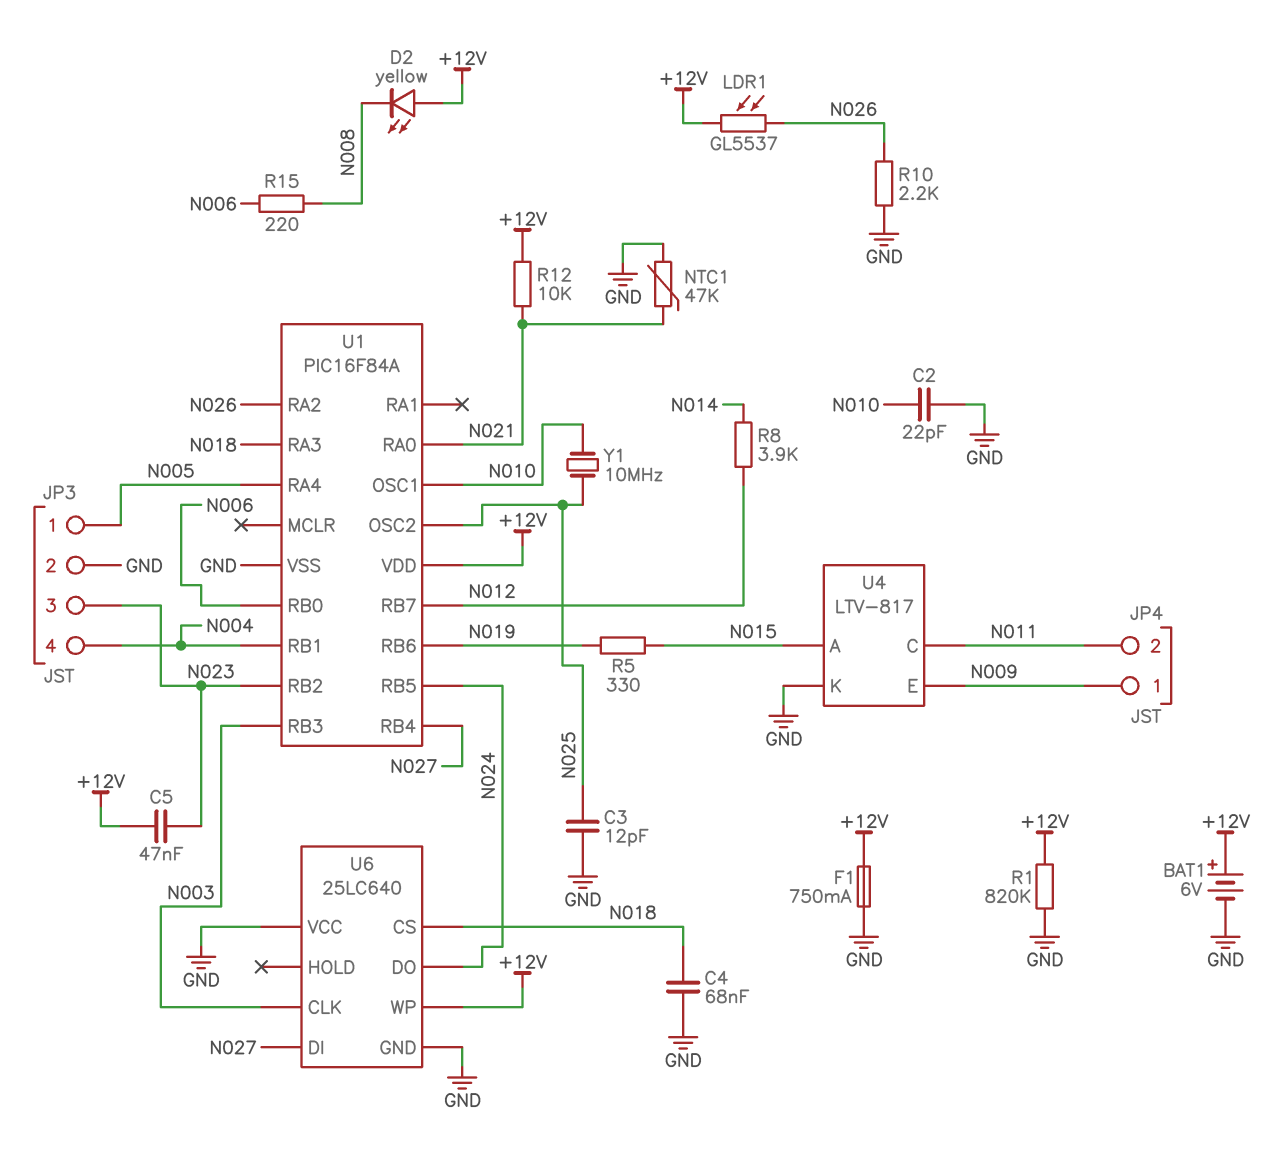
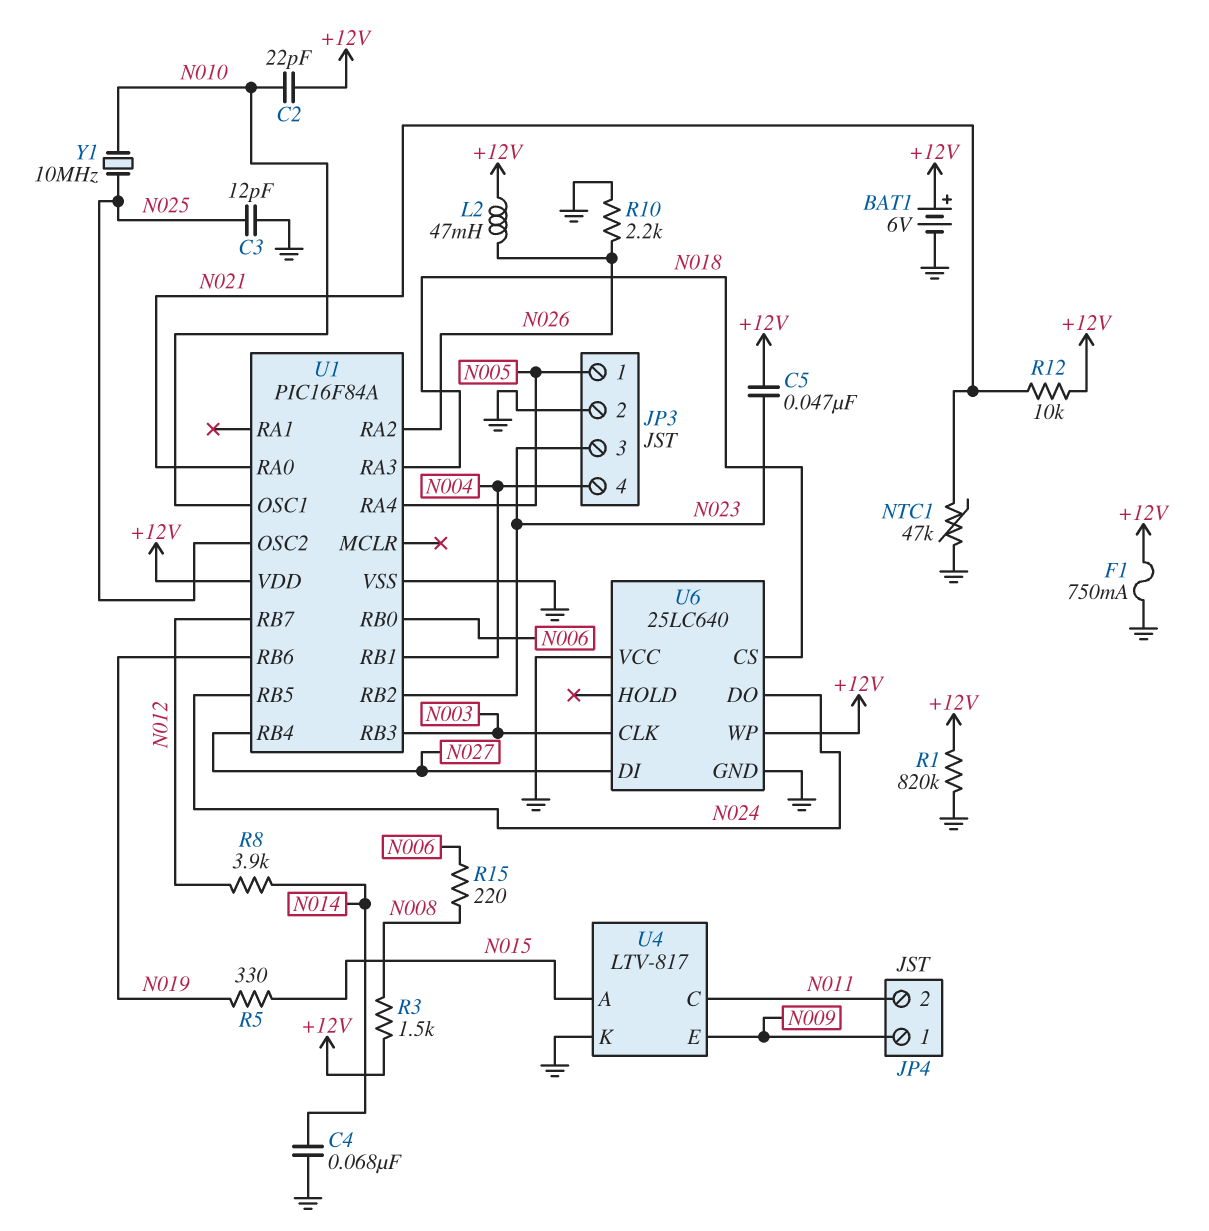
C2: 22pF (GND, N010) -> 22pF (+12V, N010)
C4: 68nF (GND, N018) -> 68nF (GND, N014)
D2: LED yellow (A +12V, K N008) -> none
L2: none -> 47mH (+12V, N026)
LDR1: GL5537 (+12V, N026) -> none
R3: none -> 1.5k (+12V, N008)

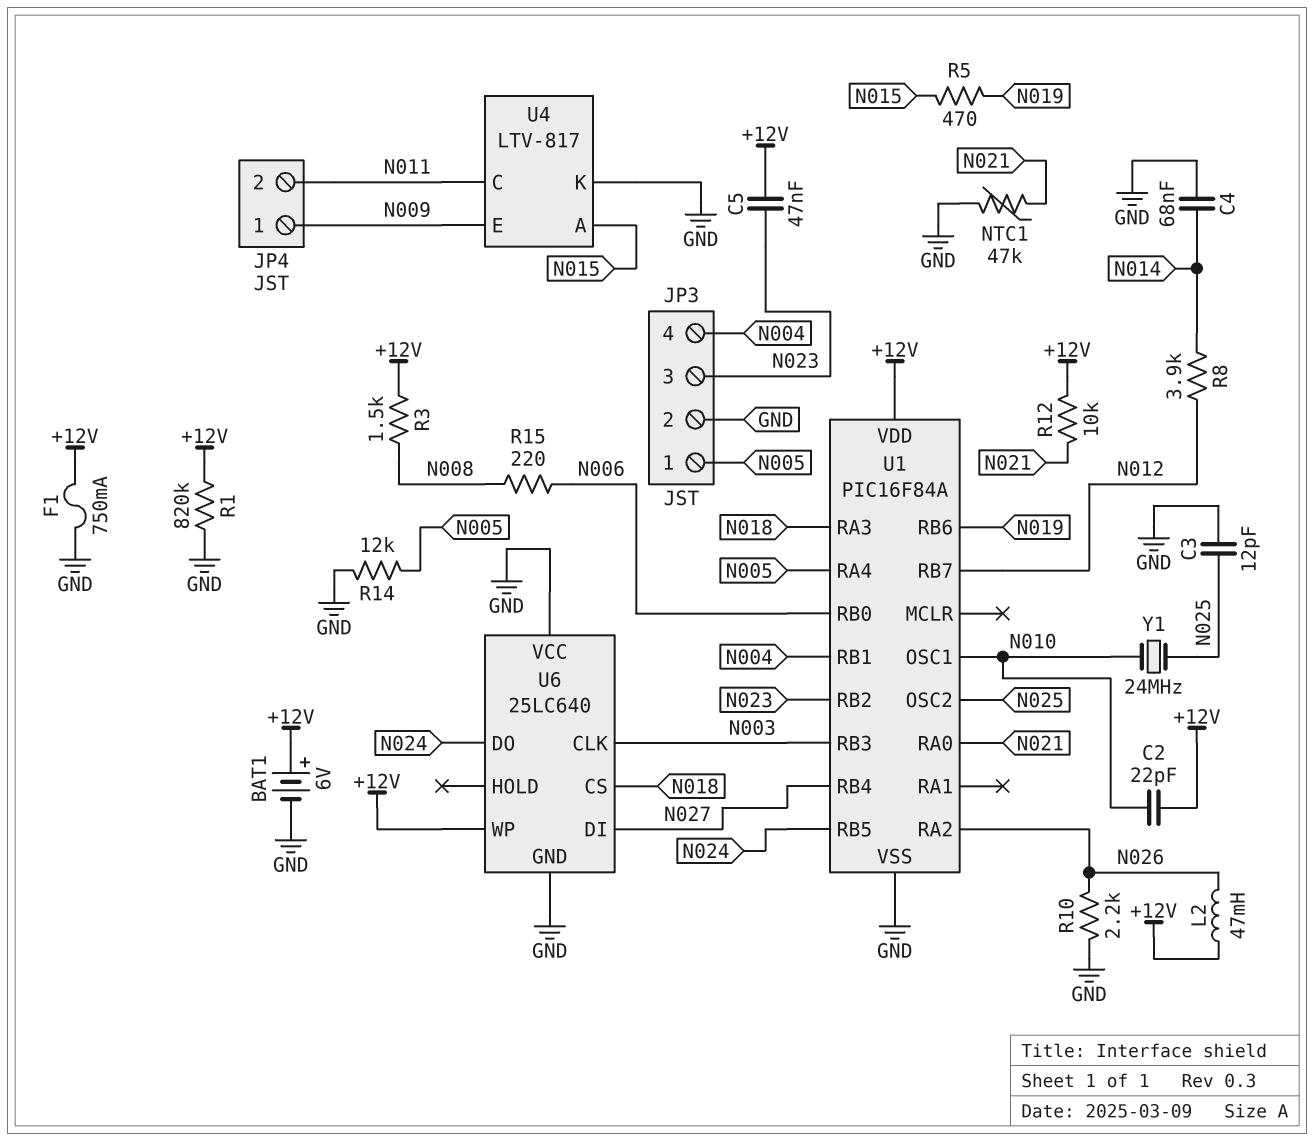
R5: 330 (N015, N019) -> 470 (N015, N019)
R14: none -> 12k (GND, N005)
Y1: 10MHz (N010, N025) -> 24MHz (N010, N025)

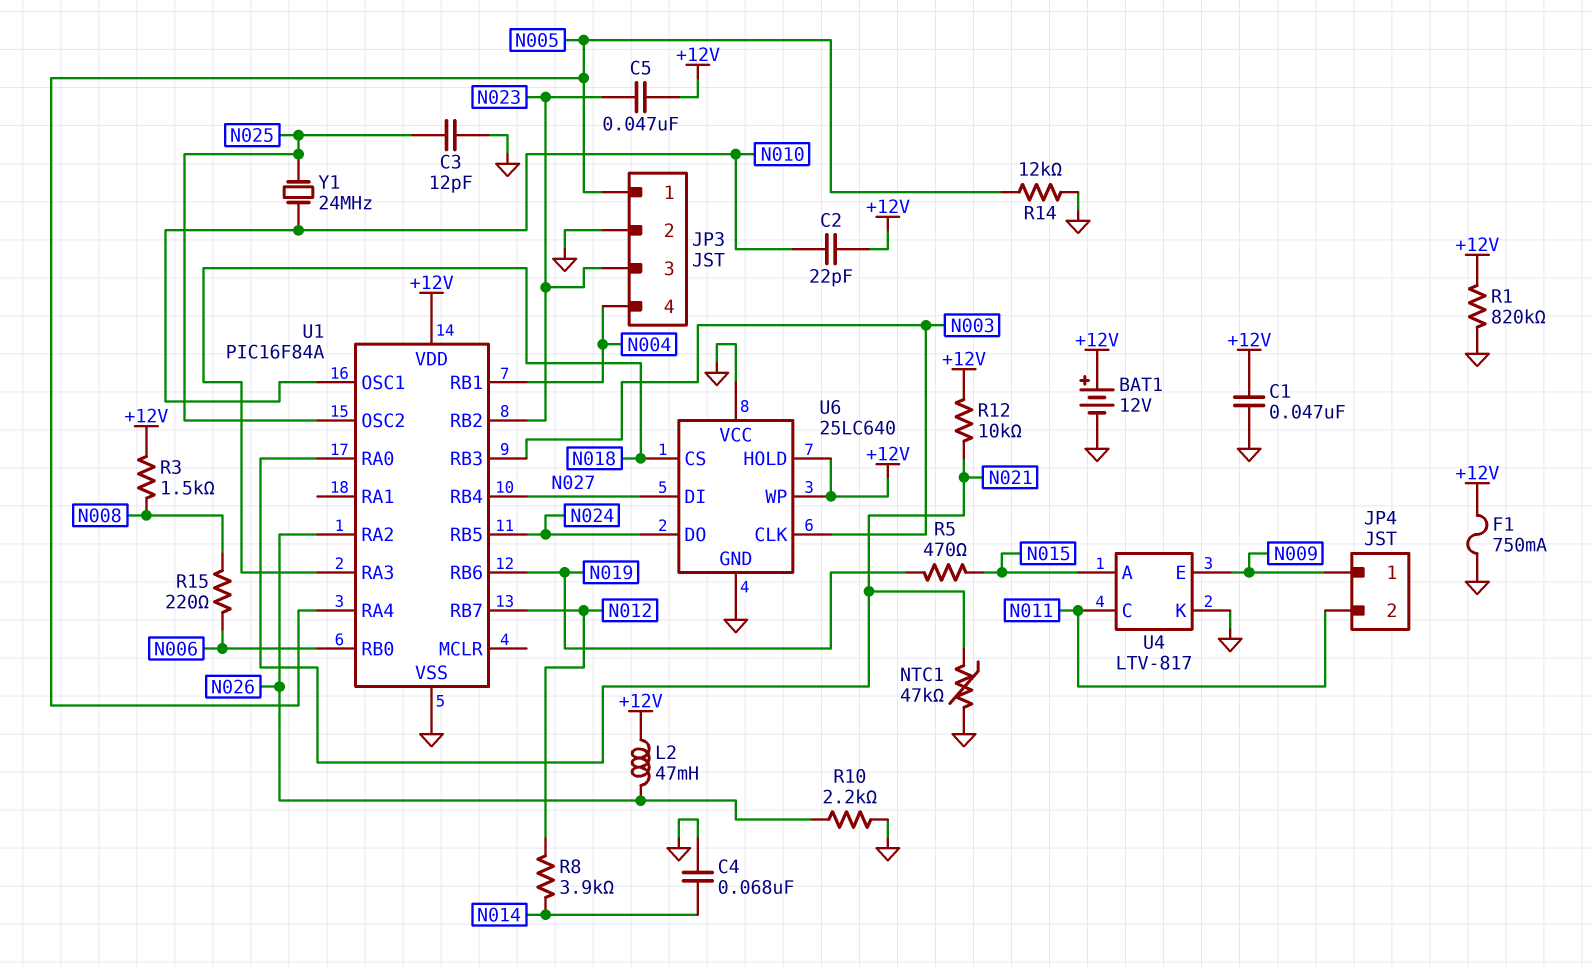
BAT1: 6V (plus +12V, minus GND) -> 12V (plus +12V, minus GND)
C1: none -> 47nF (+12V, GND)
U6 pin HOLD: none -> +12V

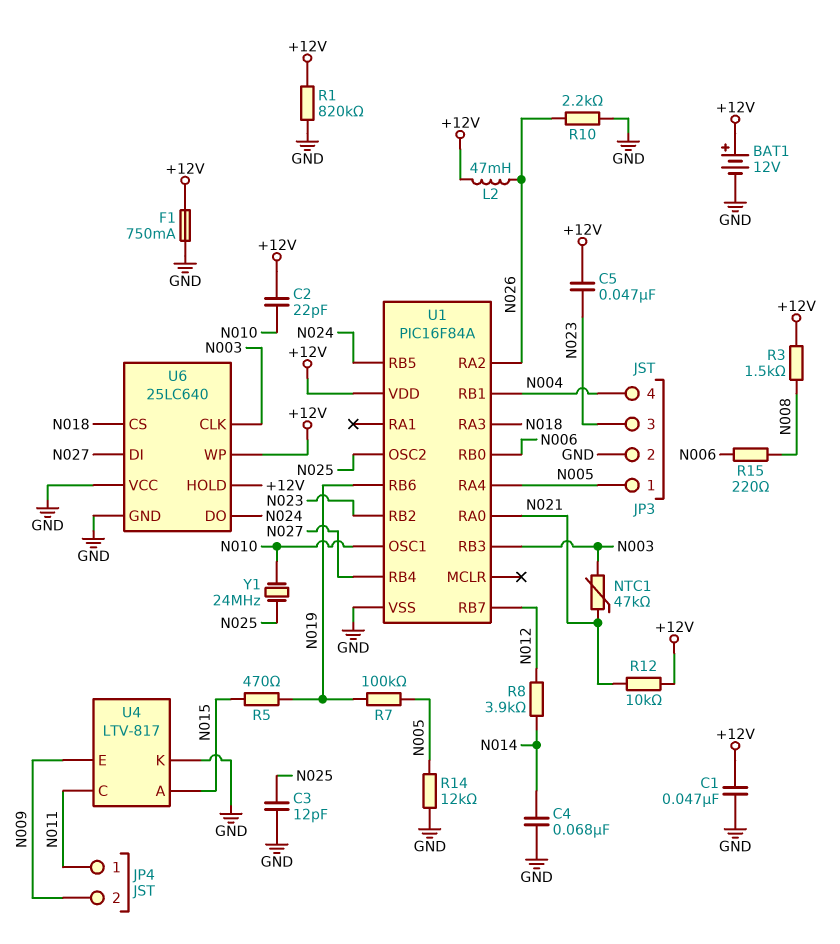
JP4 pin 1: N009 -> N011
JP4 pin 2: N011 -> N009
NTC1: 47k (GND, N021) -> 47k (N003, N021)
R7: none -> 100k (N005, N019)

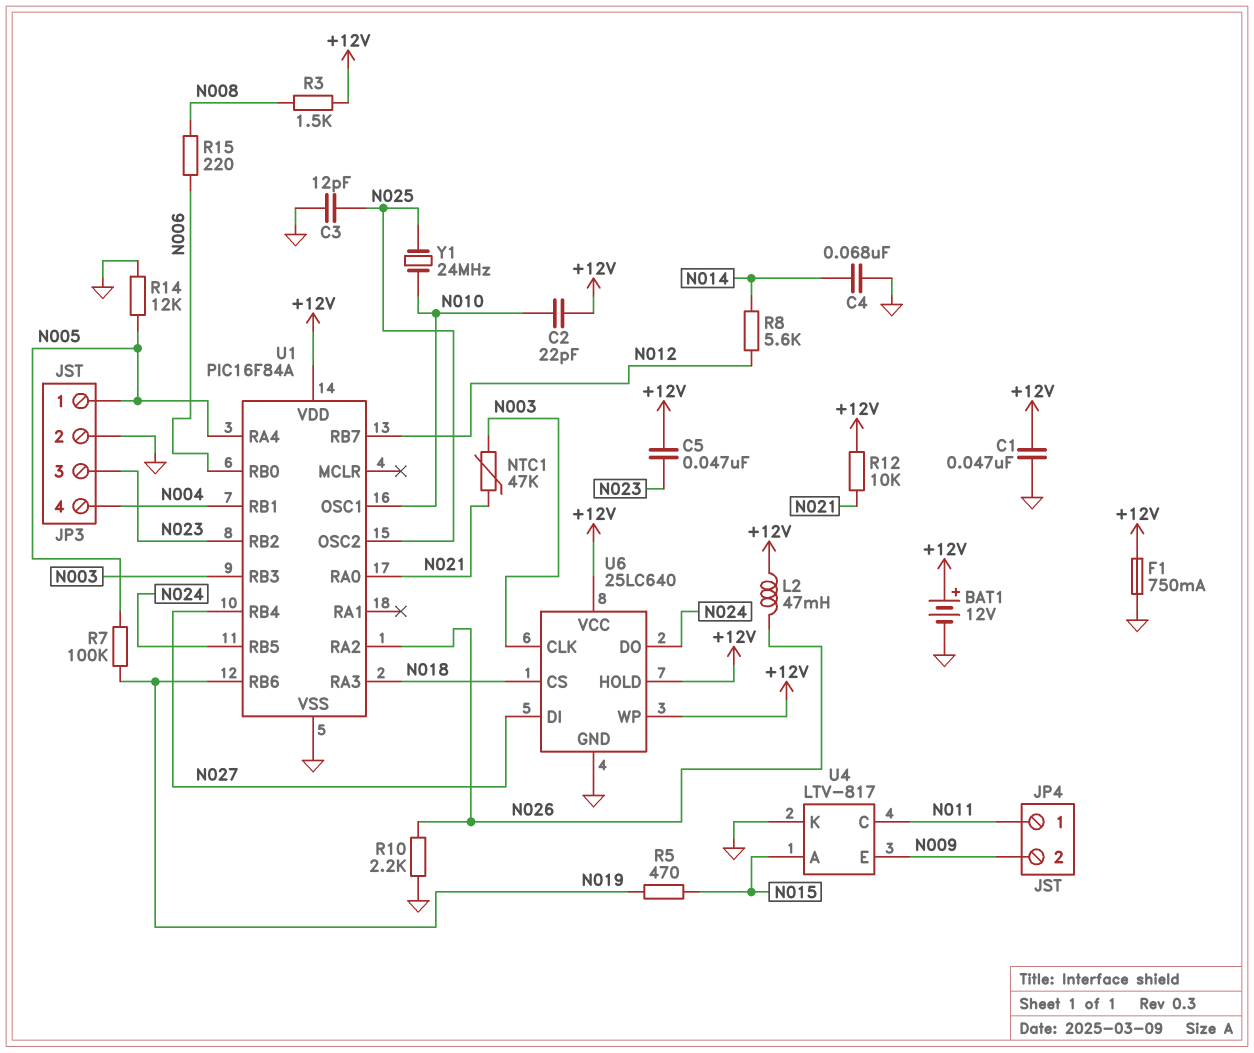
R1: 820k (+12V, GND) -> none
R8: 3.9k (N012, N014) -> 5.6k (N012, N014)
U6 pin VCC: GND -> +12V

